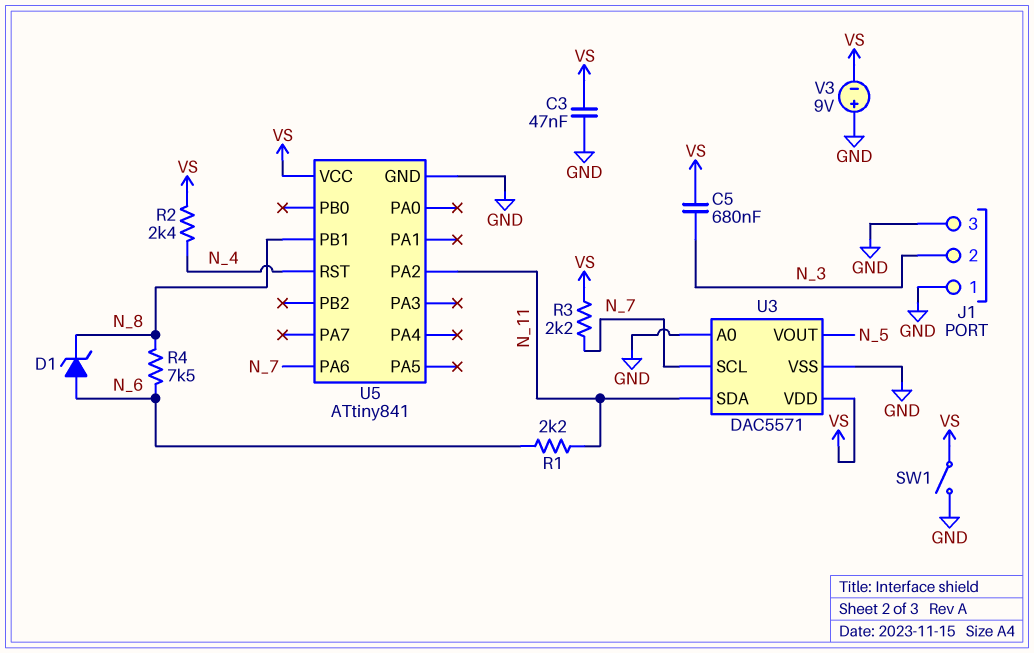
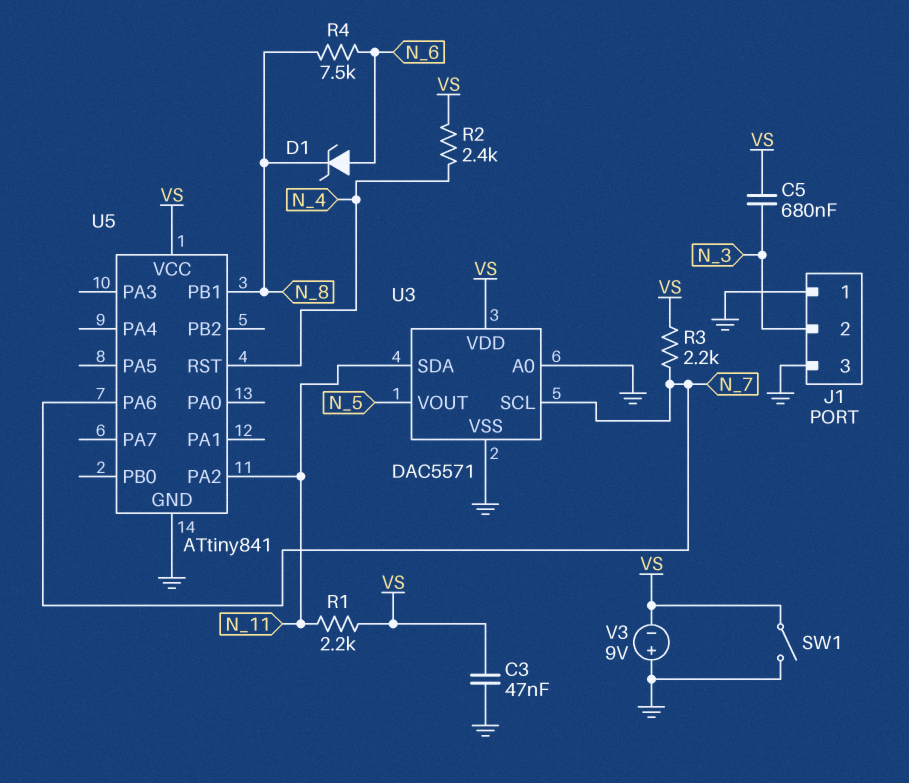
R1: 2.2k (N_6, N_11) -> 2.2k (N_11, VS)

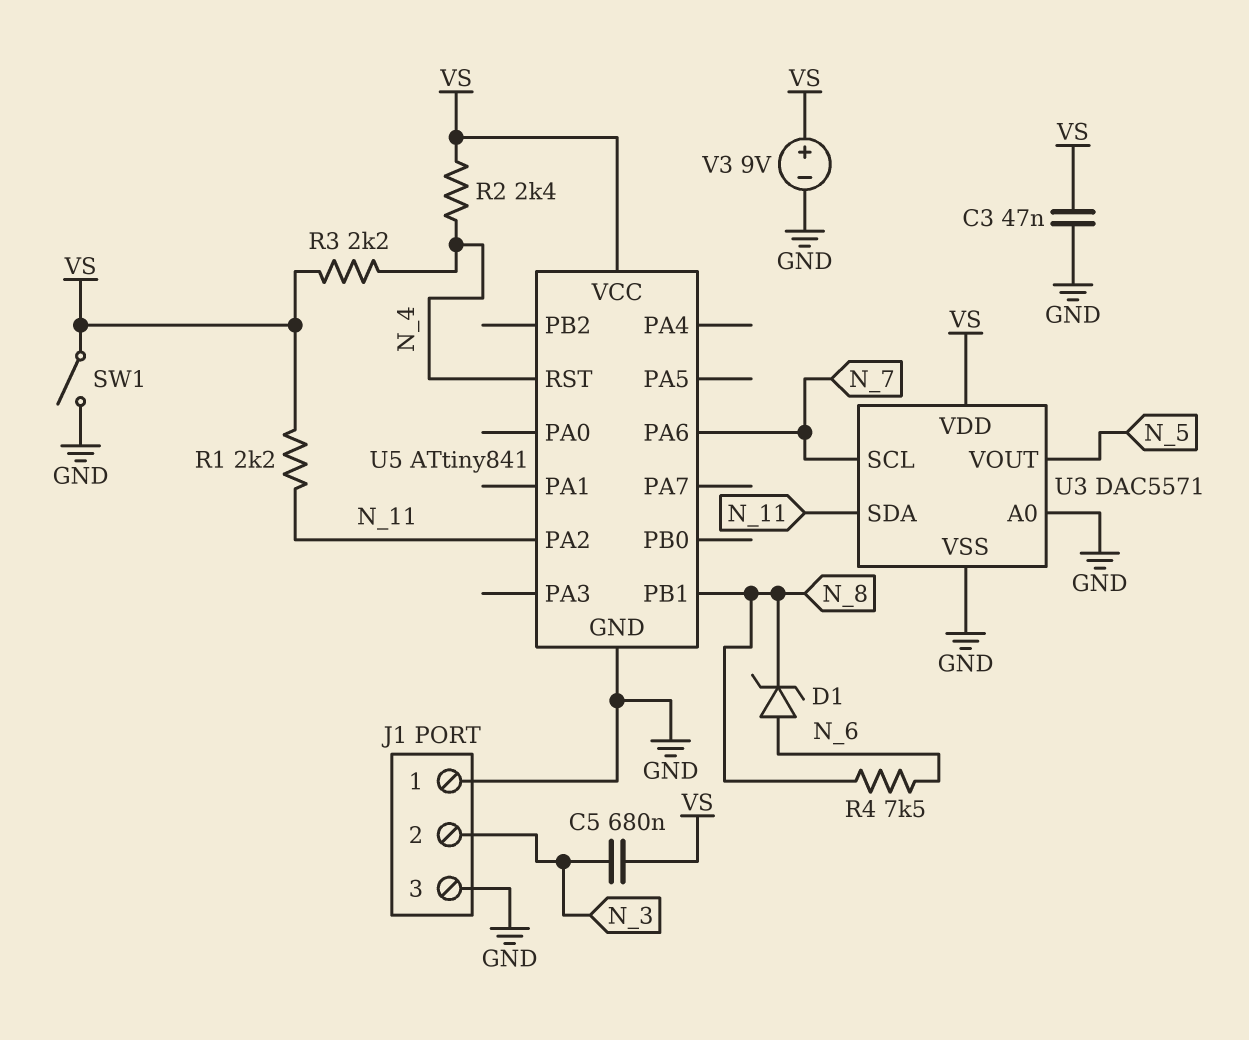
R3: 2.2k (N_7, VS) -> 2.2k (N_4, VS)
V3: 9V (plus GND, minus VS) -> 9V (plus VS, minus GND)

